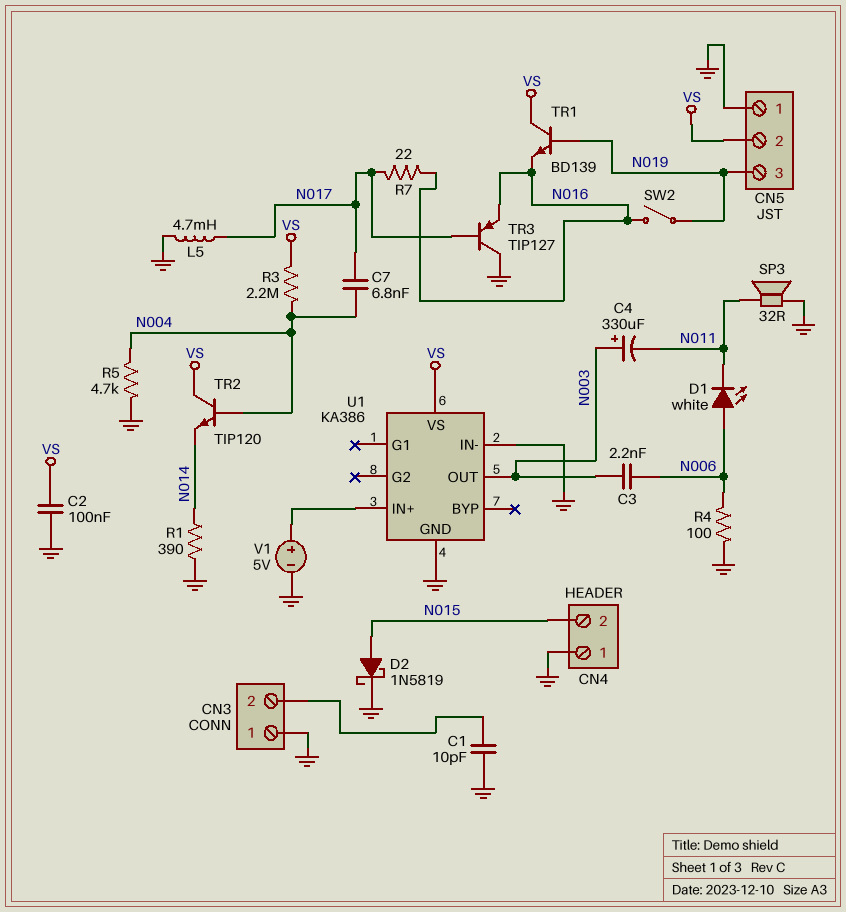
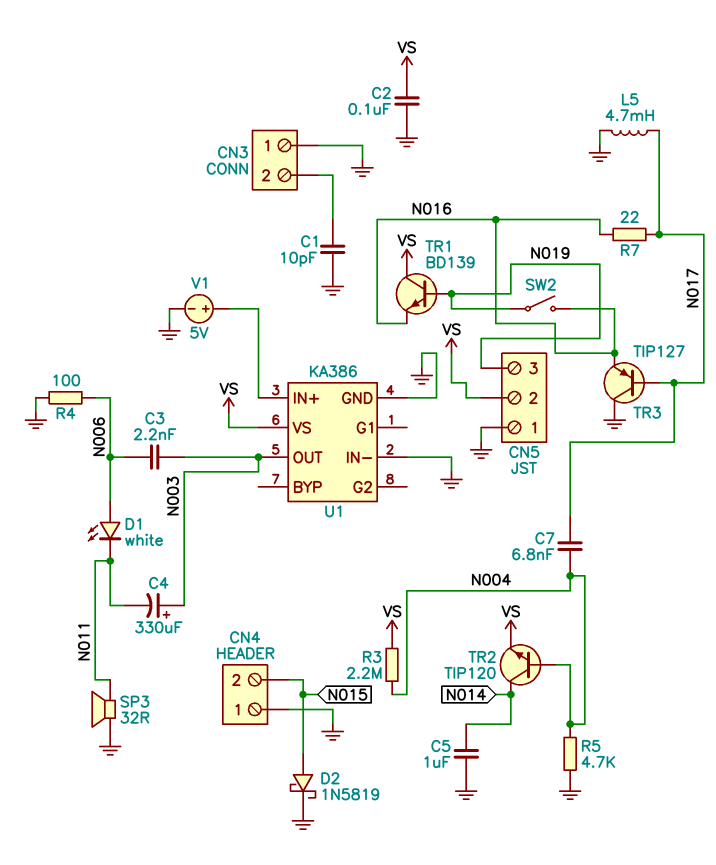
C5: none -> 1uF (GND, N014)
R1: 390 (GND, N014) -> none
TR2: NPN TIP120 (B N004, C VS, E N014) -> NPN TIP120 (B N004, C N014, E VS)

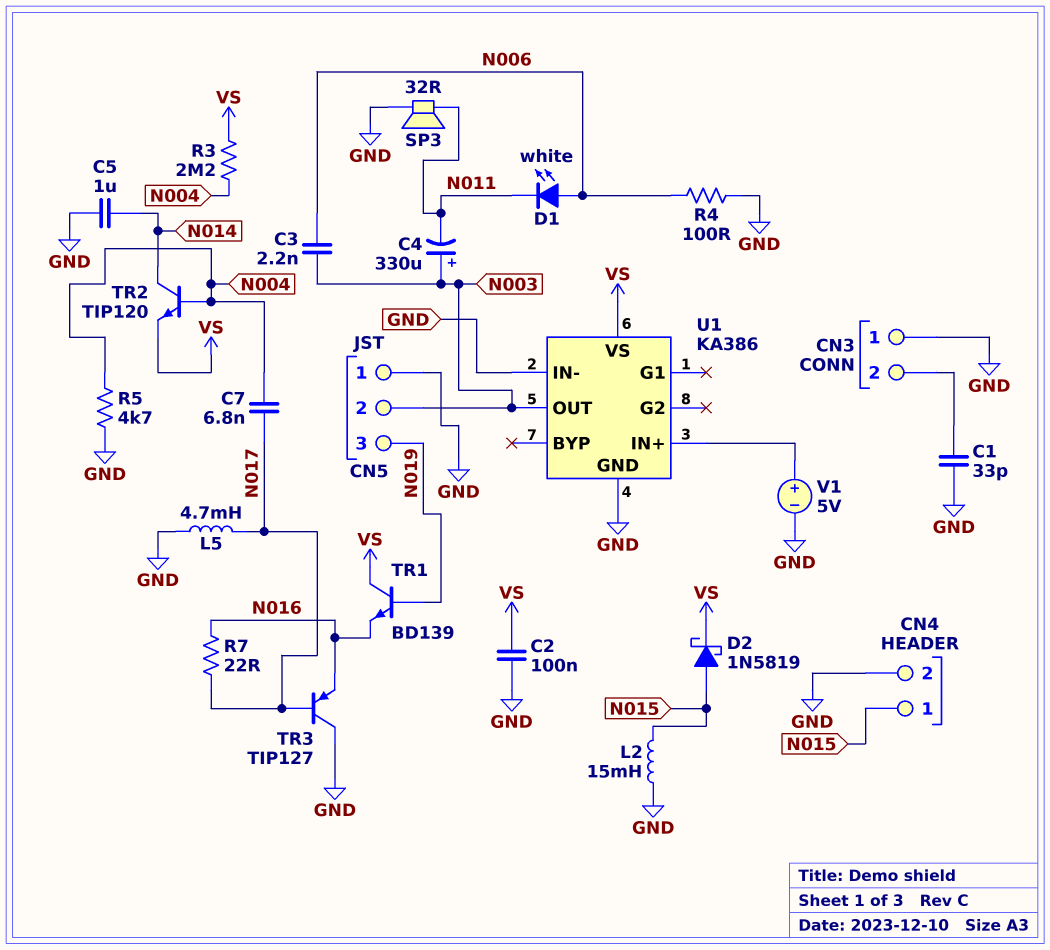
C1: 10pF (CN3/2, GND) -> 33pF (CN3/2, GND)
CN4 pin 1: GND -> N015
CN4 pin 2: N015 -> GND
CN5 pin 2: VS -> N003
D2: schottky 1N5819 (A N015, K GND) -> schottky 1N5819 (A N015, K VS)
L2: none -> 15mH (GND, N015)
SW2: switch (N016, N019) -> none

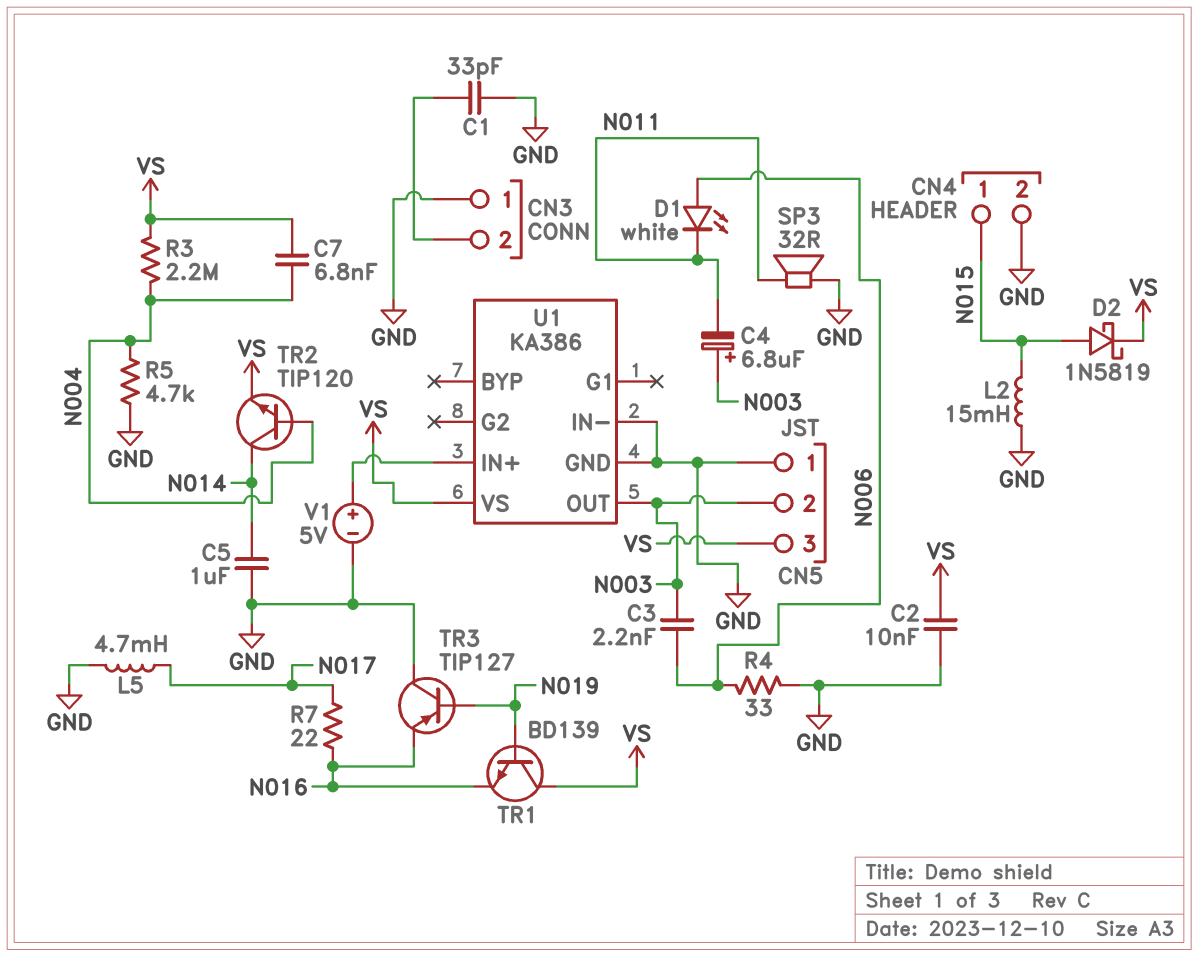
C2: 100nF (GND, VS) -> 10nF (GND, VS)
C4: 330uF (plus N003, minus N011) -> 6.8uF (plus N003, minus N011)
C7: 6.8nF (N004, N017) -> 6.8nF (N004, VS)
CN5 pin 3: N019 -> VS
R4: 100 (GND, N006) -> 33 (GND, N006)
TR3: PNP TIP127 (B N017, C GND, E N016) -> PNP TIP127 (B N019, C GND, E N016)

